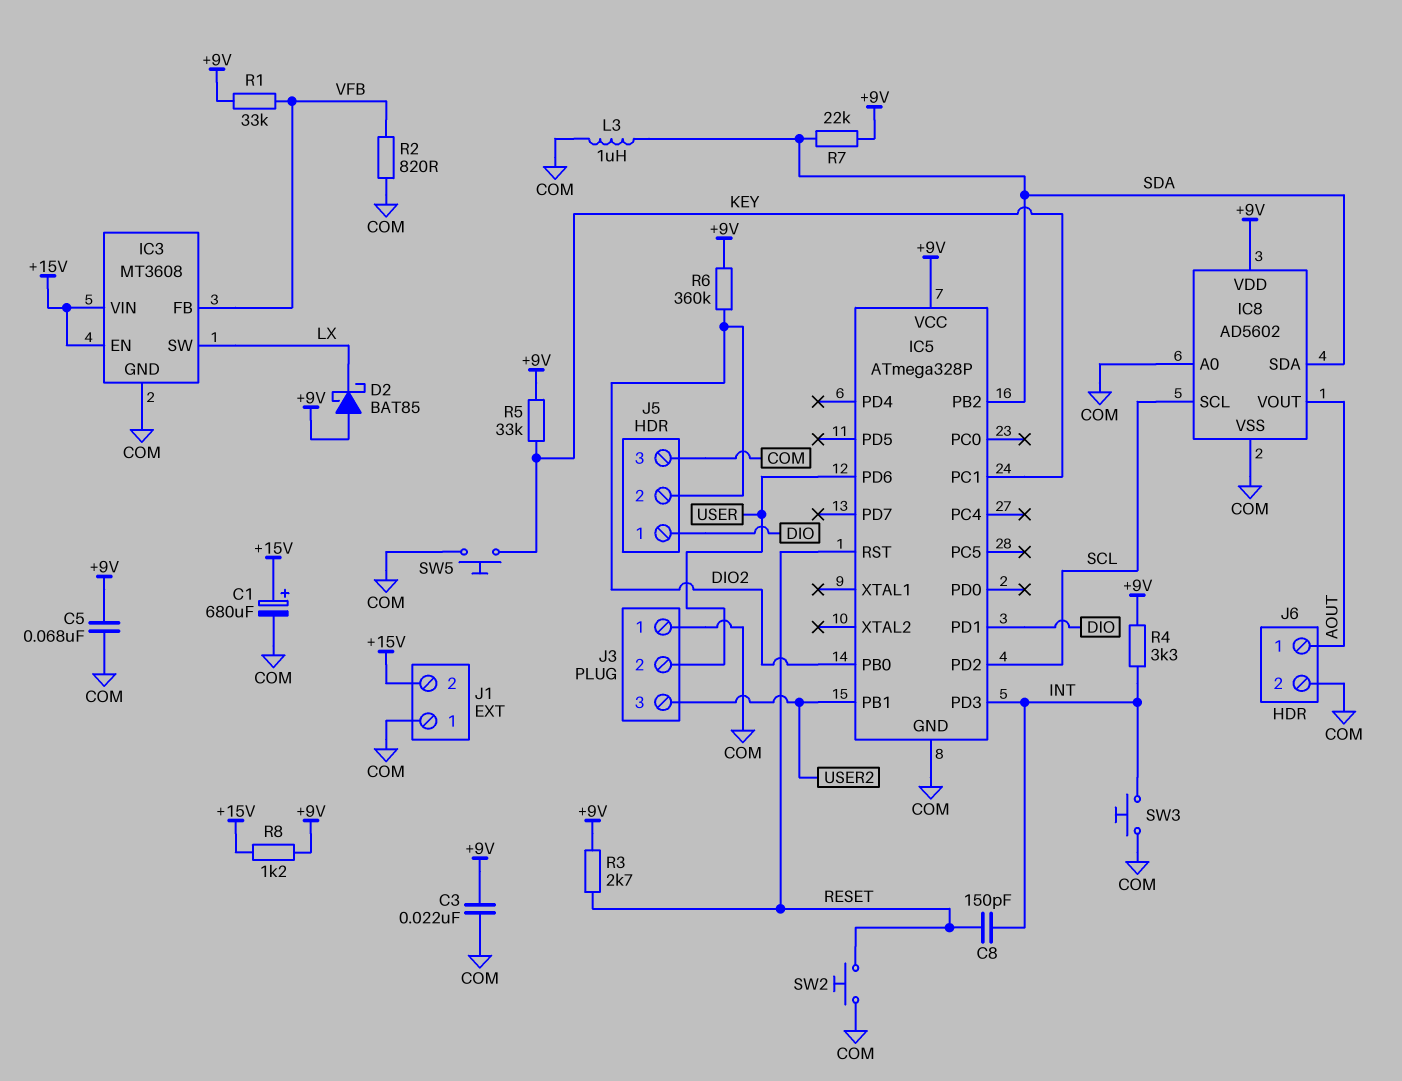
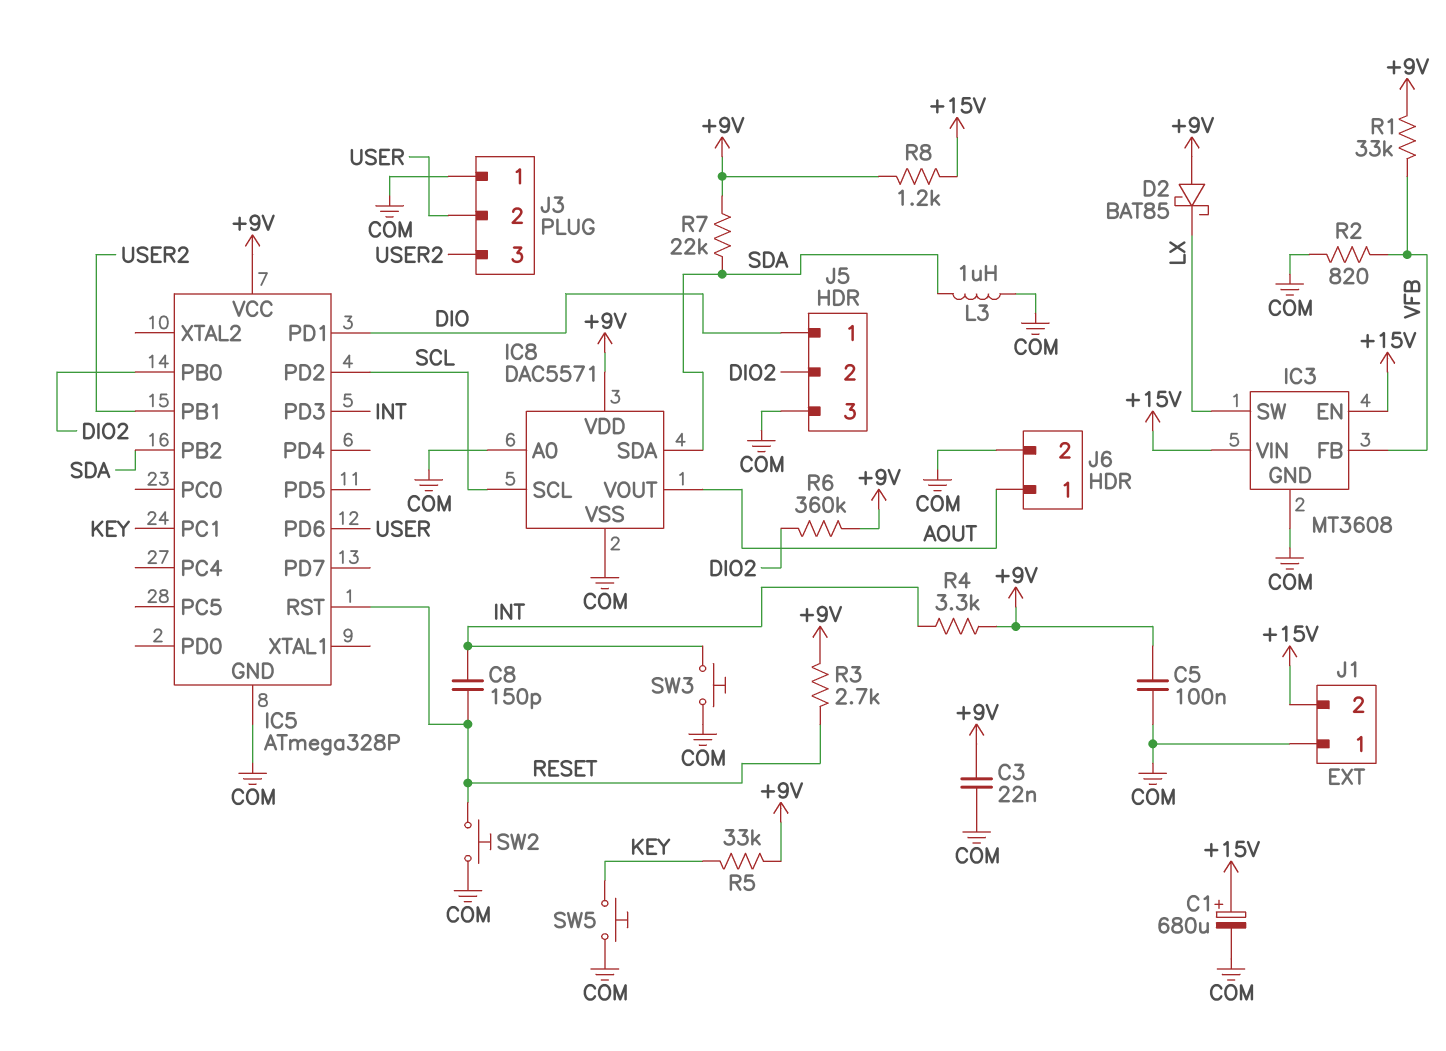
C5: 68nF (+9V, COM) -> 100nF (+9V, COM)
IC8: AD5602 -> DAC5571

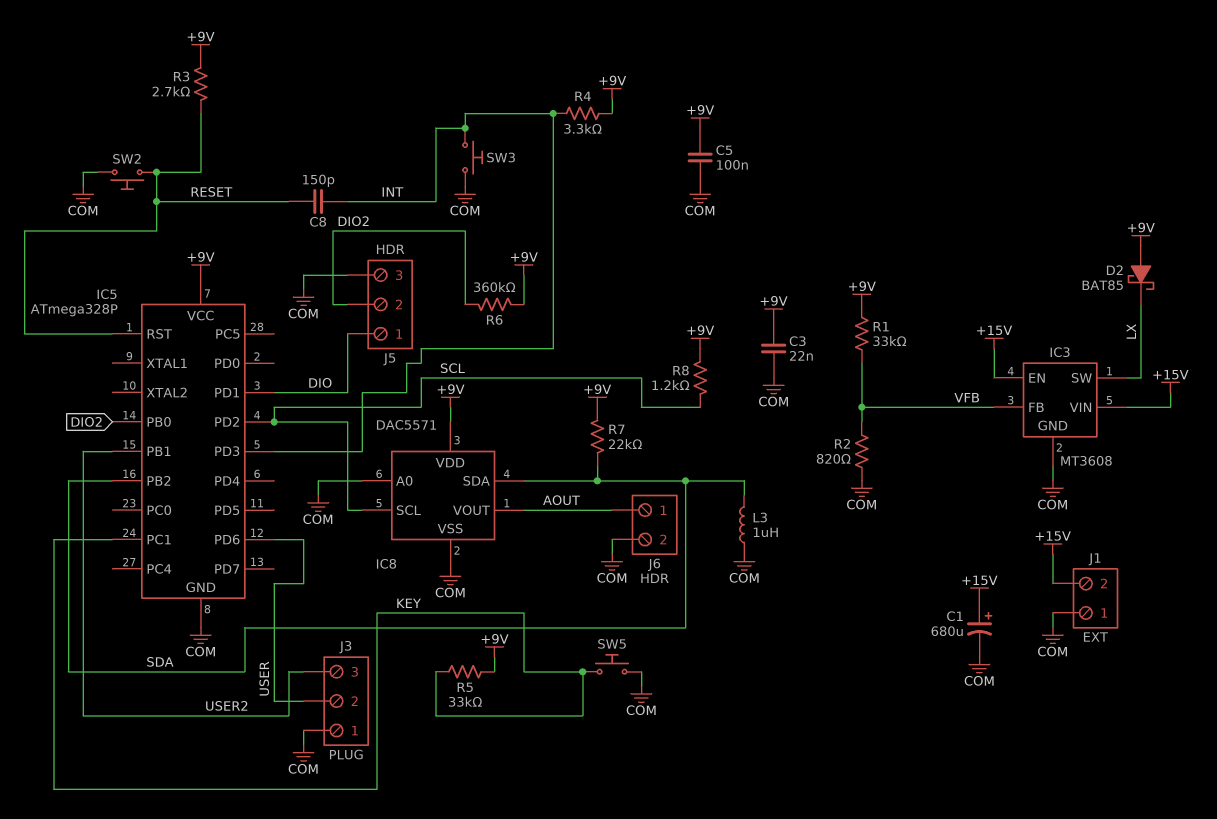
R8: 1.2k (+9V, +15V) -> 1.2k (+9V, SCL)

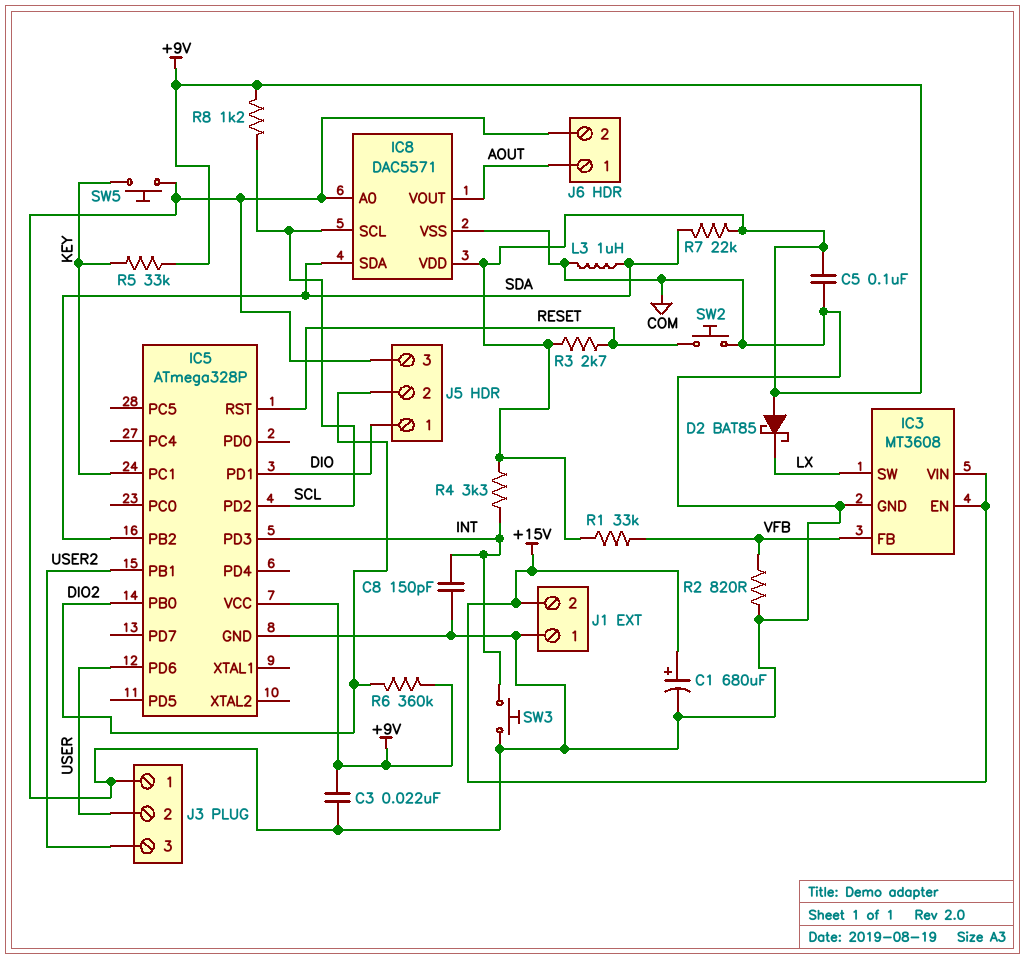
C8: 150pF (INT, RESET) -> 150pF (COM, INT)

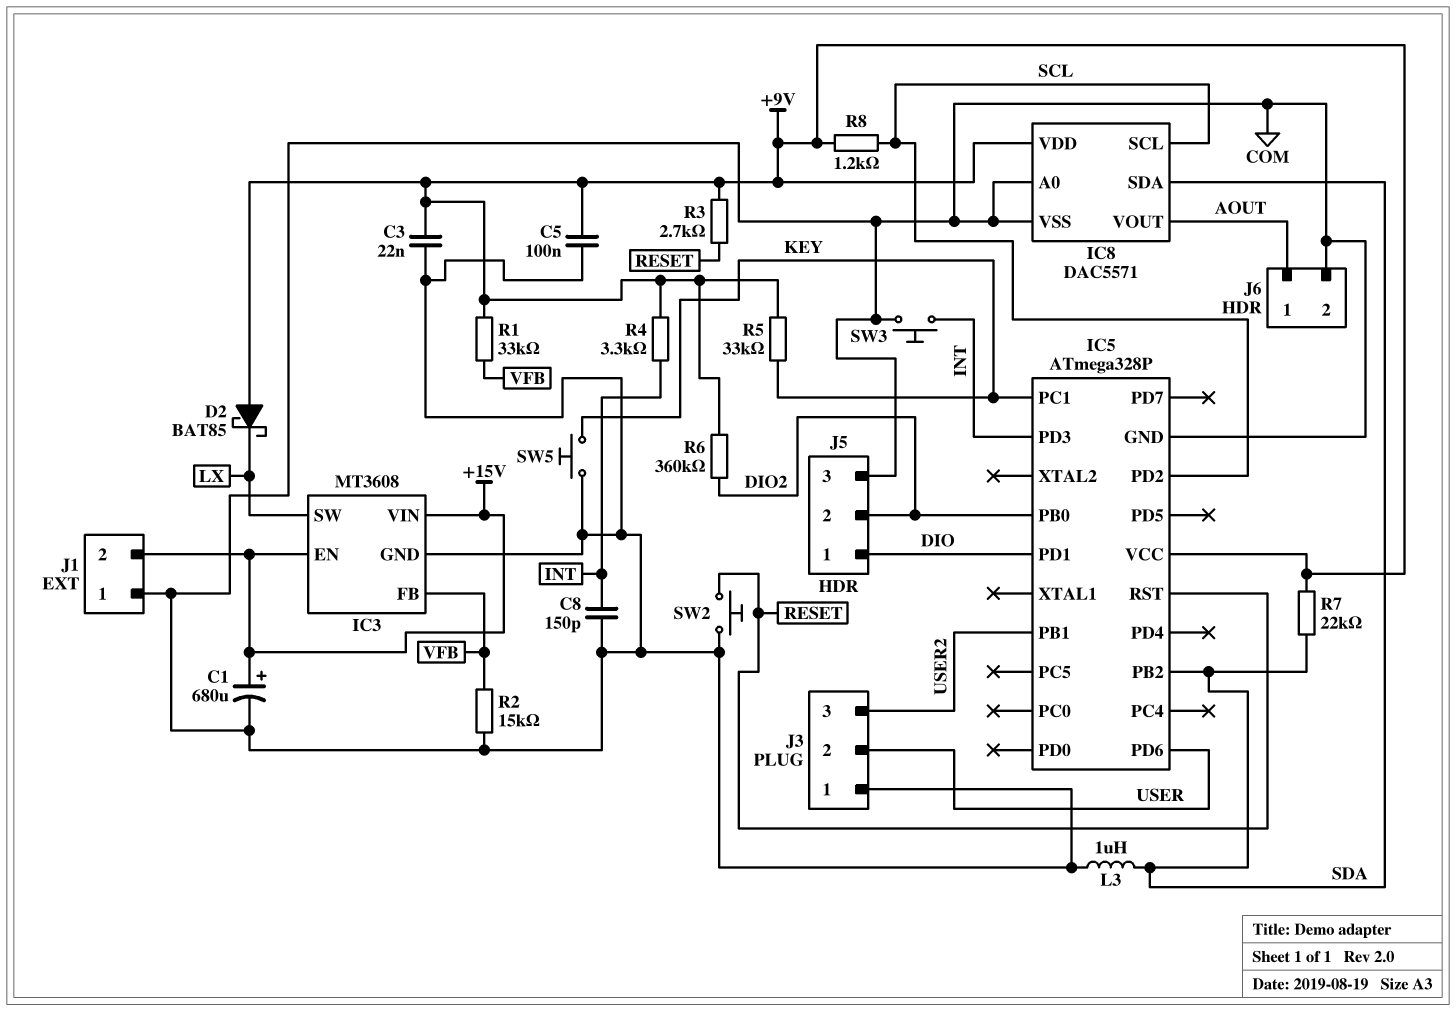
R2: 820 (COM, VFB) -> 15k (COM, VFB)

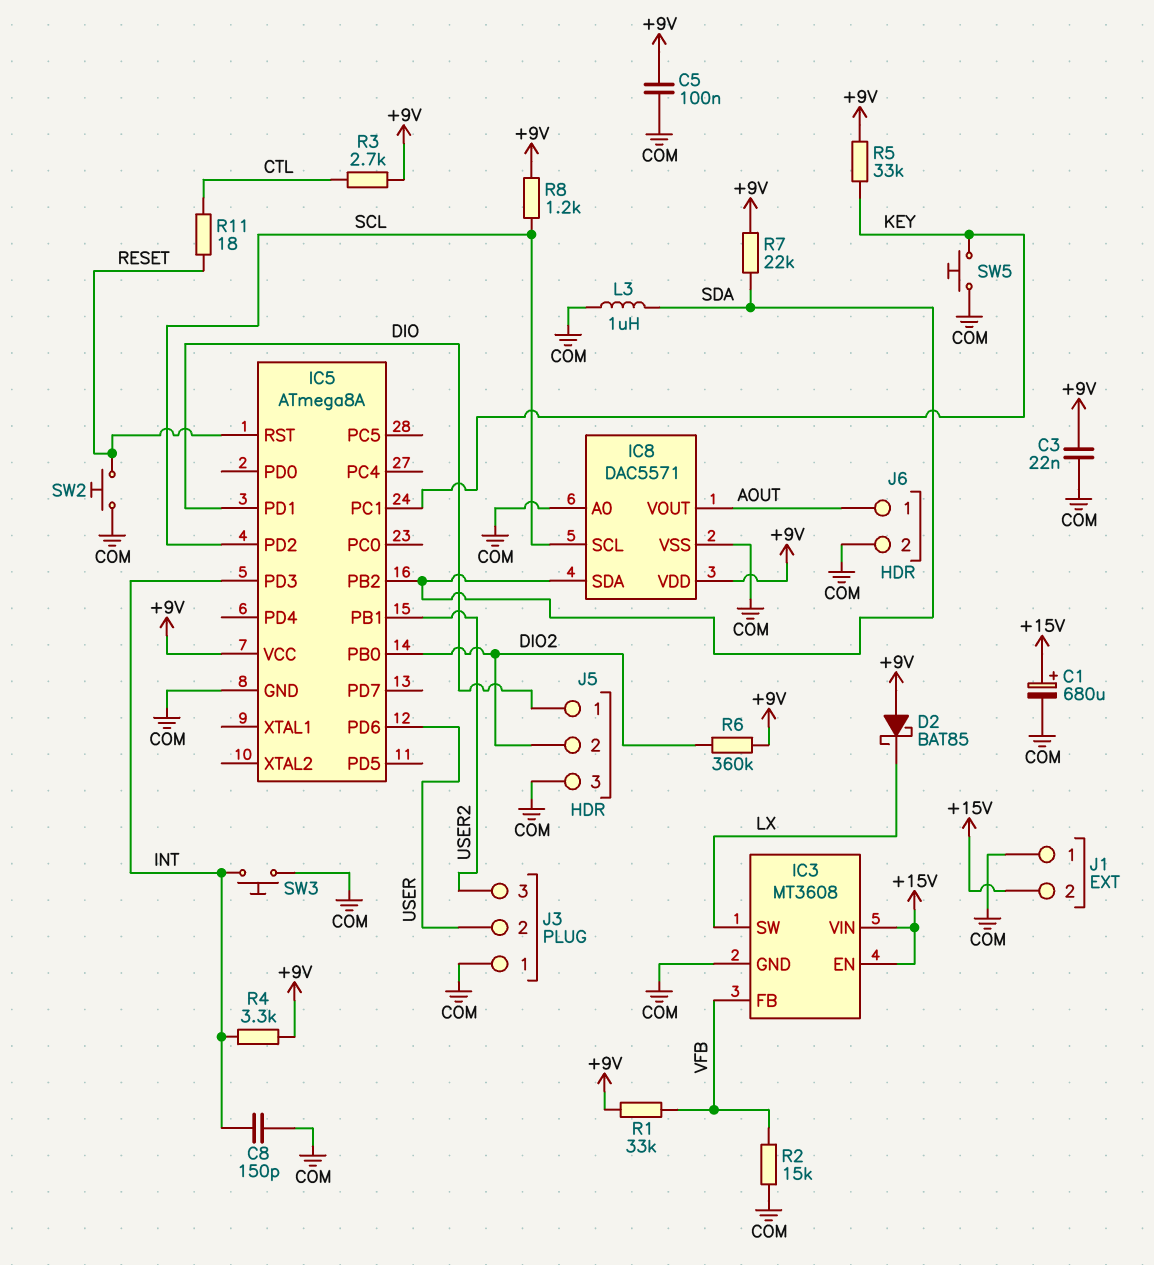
IC5: ATmega328P -> ATmega8A
R3: 2.7k (+9V, RESET) -> 2.7k (+9V, CTL)
R11: none -> 18 (CTL, RESET)

